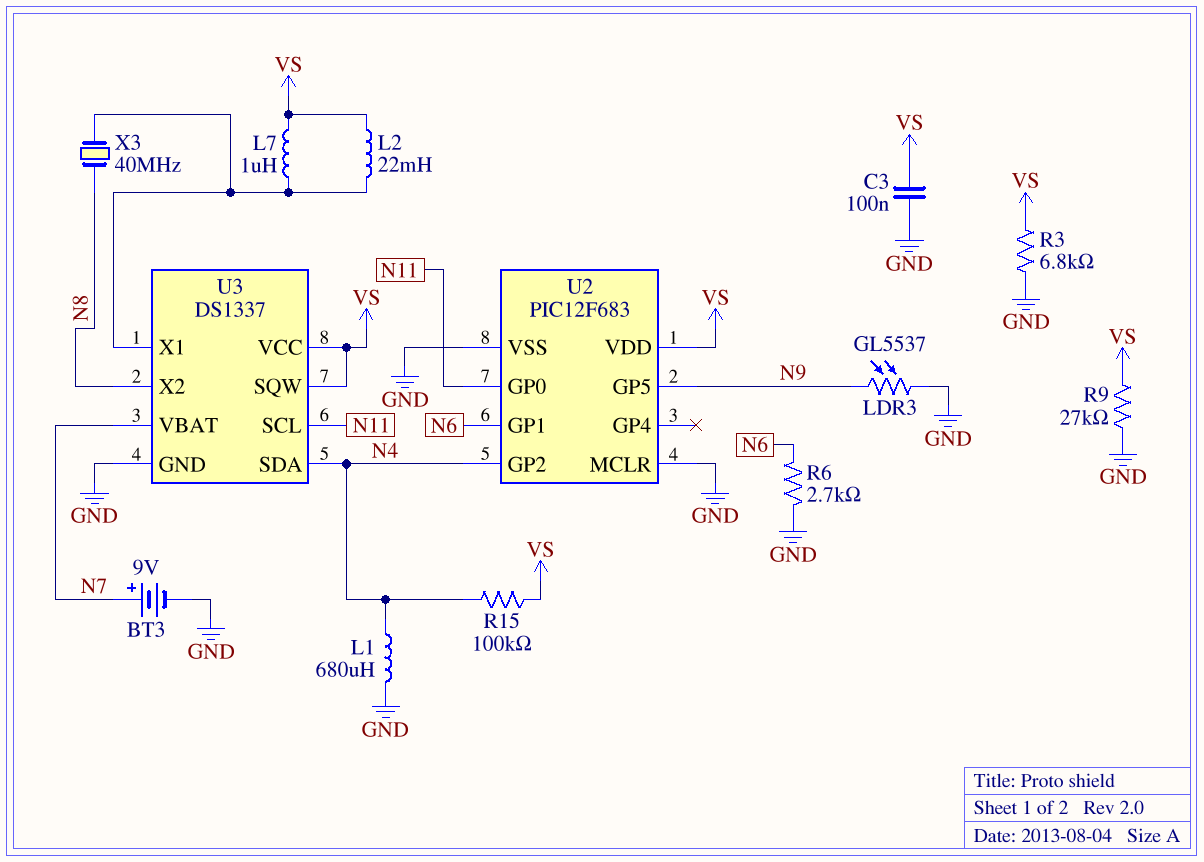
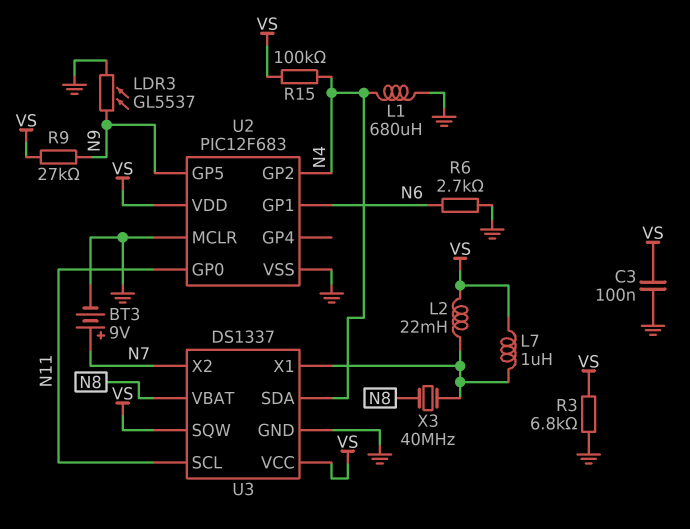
R9: 27k (GND, VS) -> 27k (N9, VS)
U3 pin VBAT: N7 -> N8
U3 pin X2: N8 -> N7

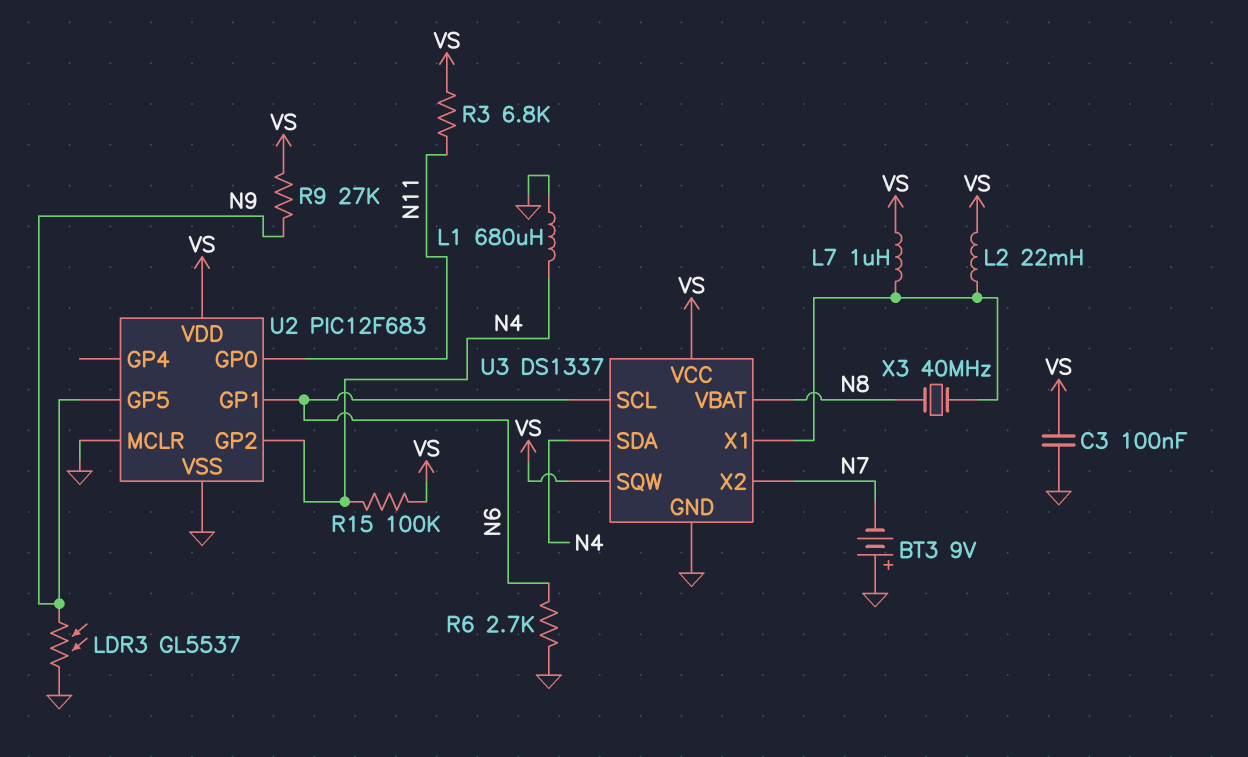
BT3: 9V (plus N7, minus GND) -> 9V (plus GND, minus N7)
R3: 6.8k (GND, VS) -> 6.8k (N11, VS)
U3 pin SCL: N11 -> N6

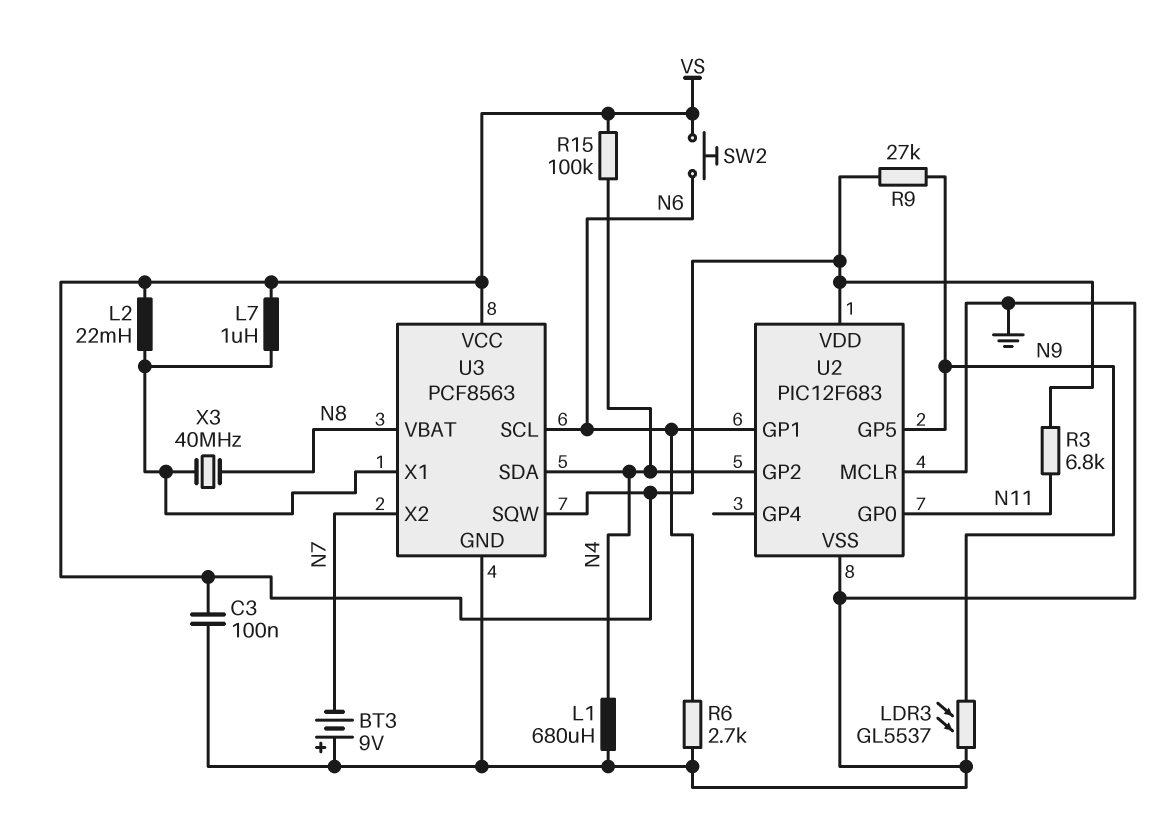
SW2: none -> button (N6, VS)
U3: DS1337 -> PCF8563

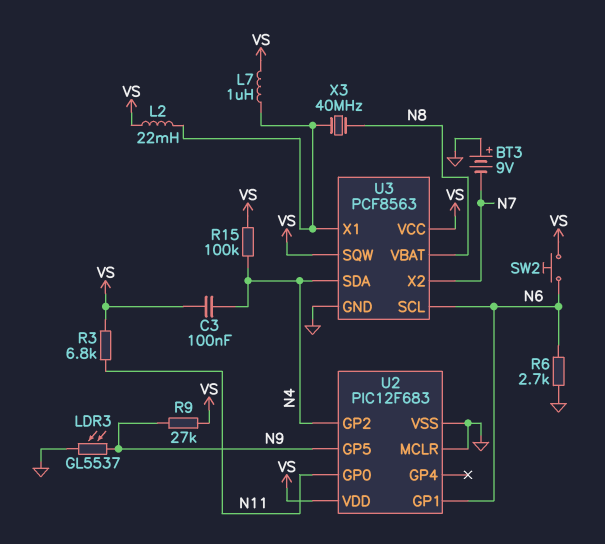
C3: 100nF (GND, VS) -> 100nF (N4, VS)
L1: 680uH (GND, N4) -> none

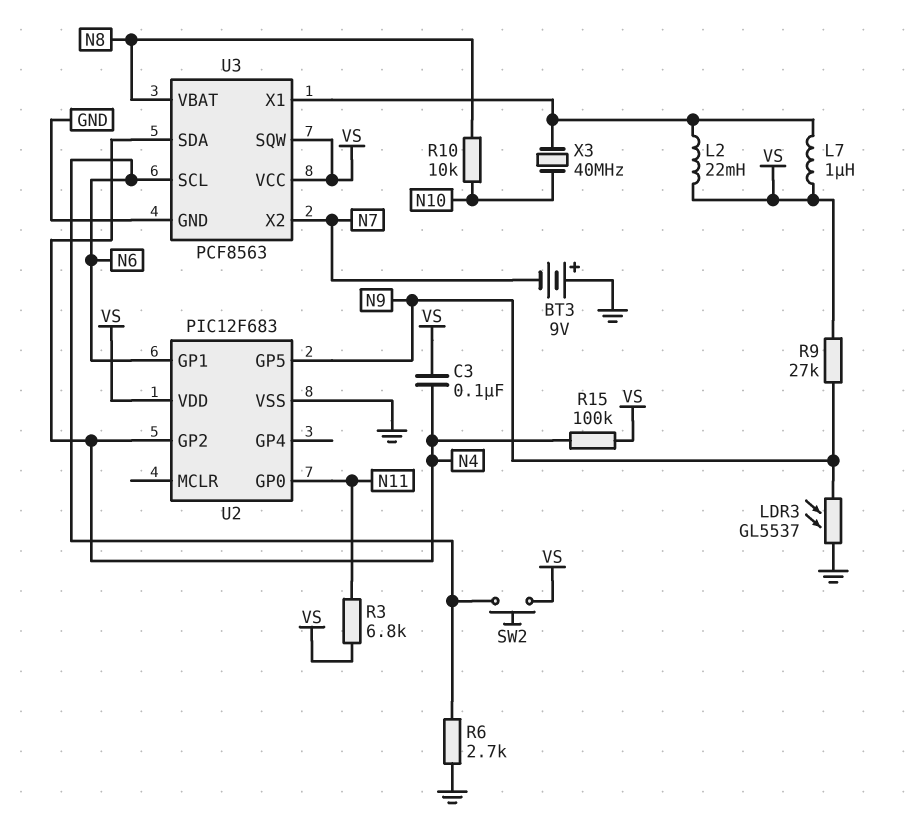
R10: none -> 10k (N8, N10)
U2 pin MCLR: GND -> none
X3: 40MHz (N8, U3/X1) -> 40MHz (N10, U3/X1)

